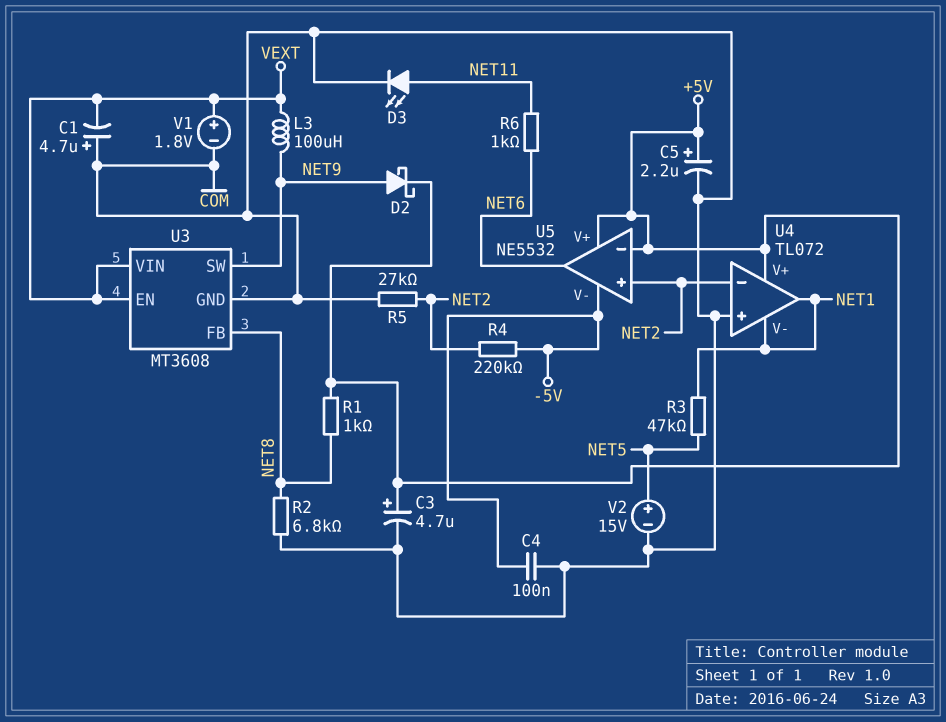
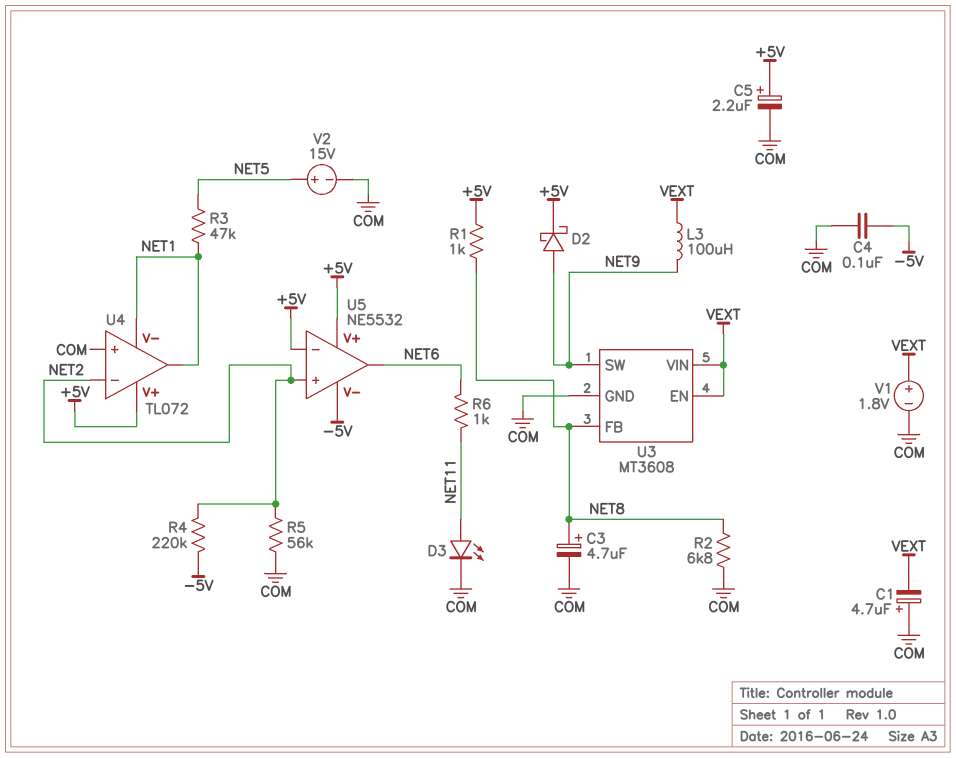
C3: 4.7uF (plus +5V, minus COM) -> 4.7uF (plus NET8, minus COM)
R5: 27k (COM, NET2) -> 56k (COM, NET2)

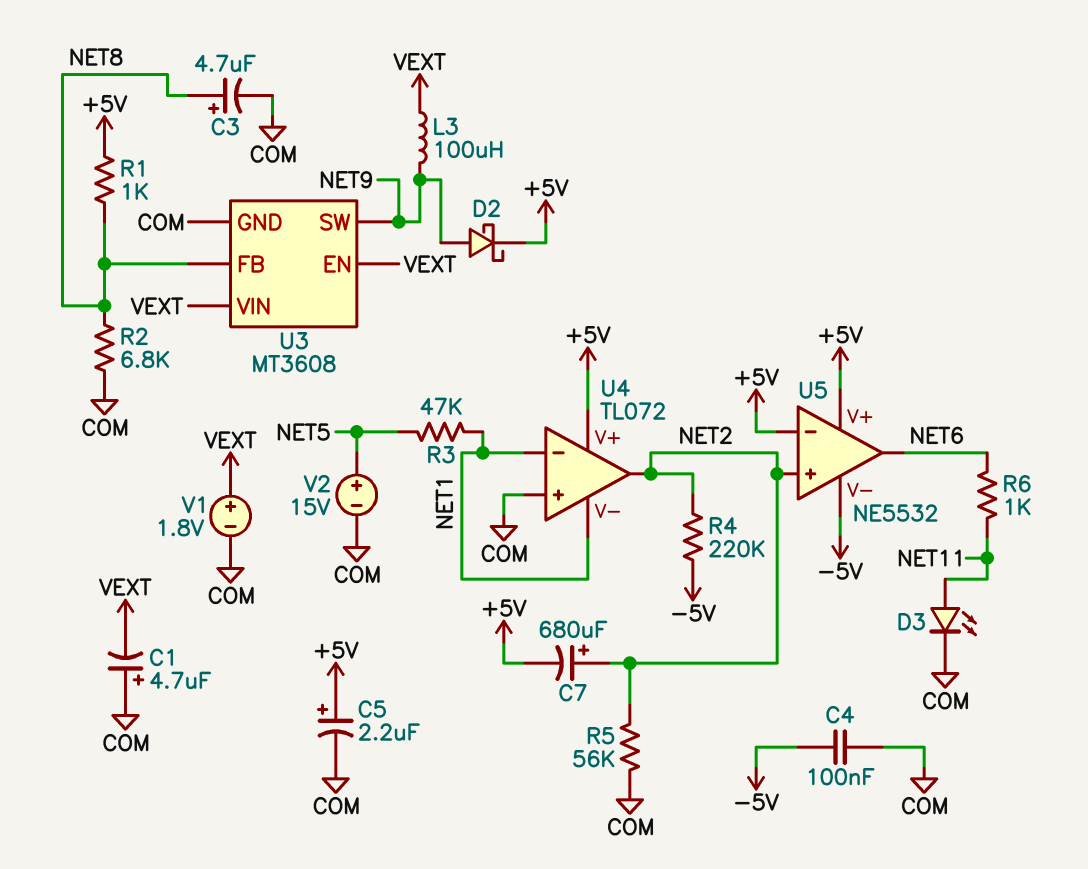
C7: none -> 680uF (plus NET2, minus +5V)
U4 pin in-: NET2 -> NET1
U4 pin out: NET1 -> NET2

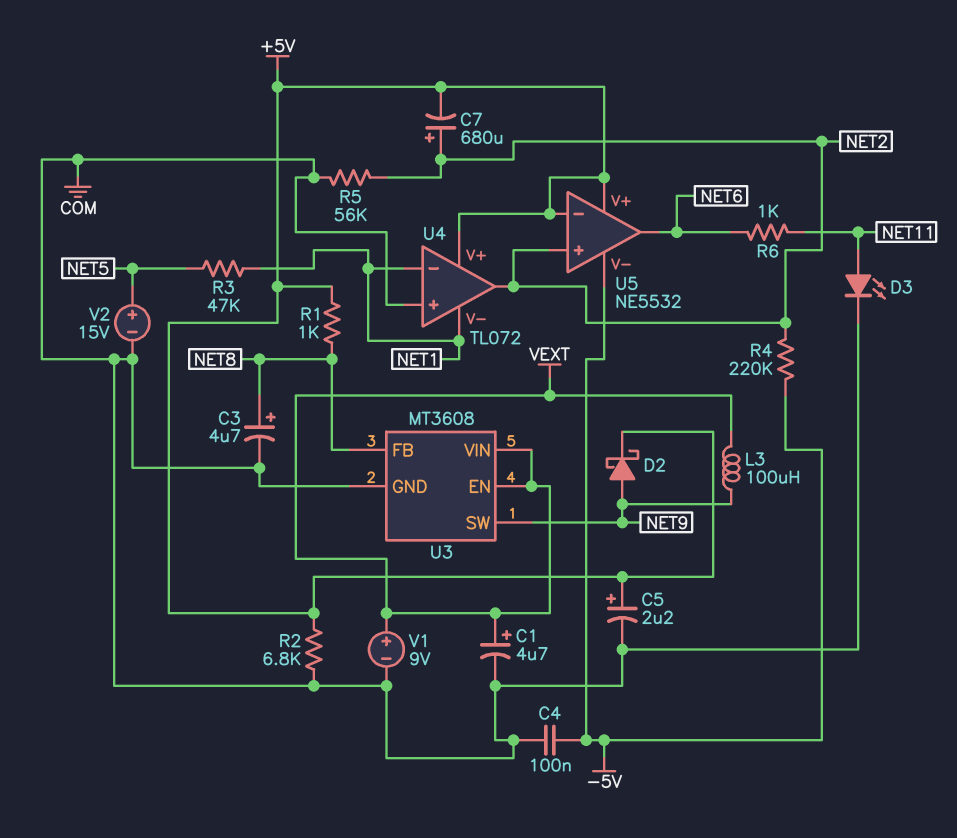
C1: 4.7uF (plus COM, minus VEXT) -> 4.7uF (plus VEXT, minus COM)
R2: 6.8k (COM, NET8) -> 6.8k (+5V, COM)
V1: 1.8V (plus VEXT, minus COM) -> 9V (plus VEXT, minus COM)

